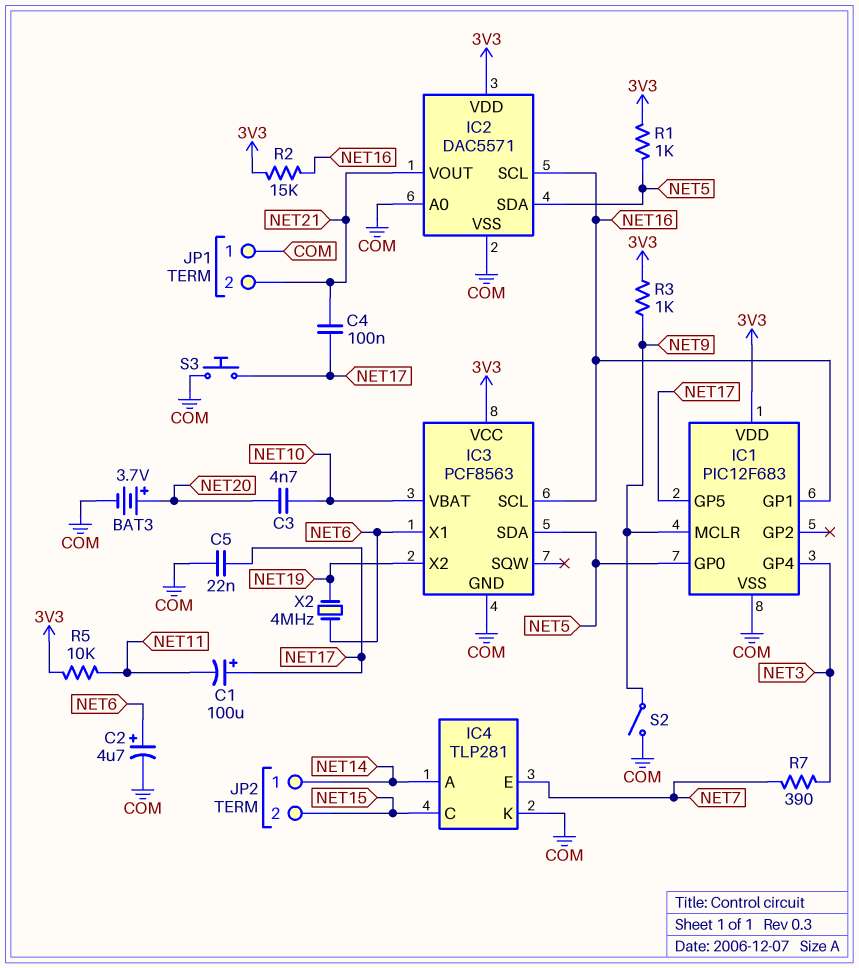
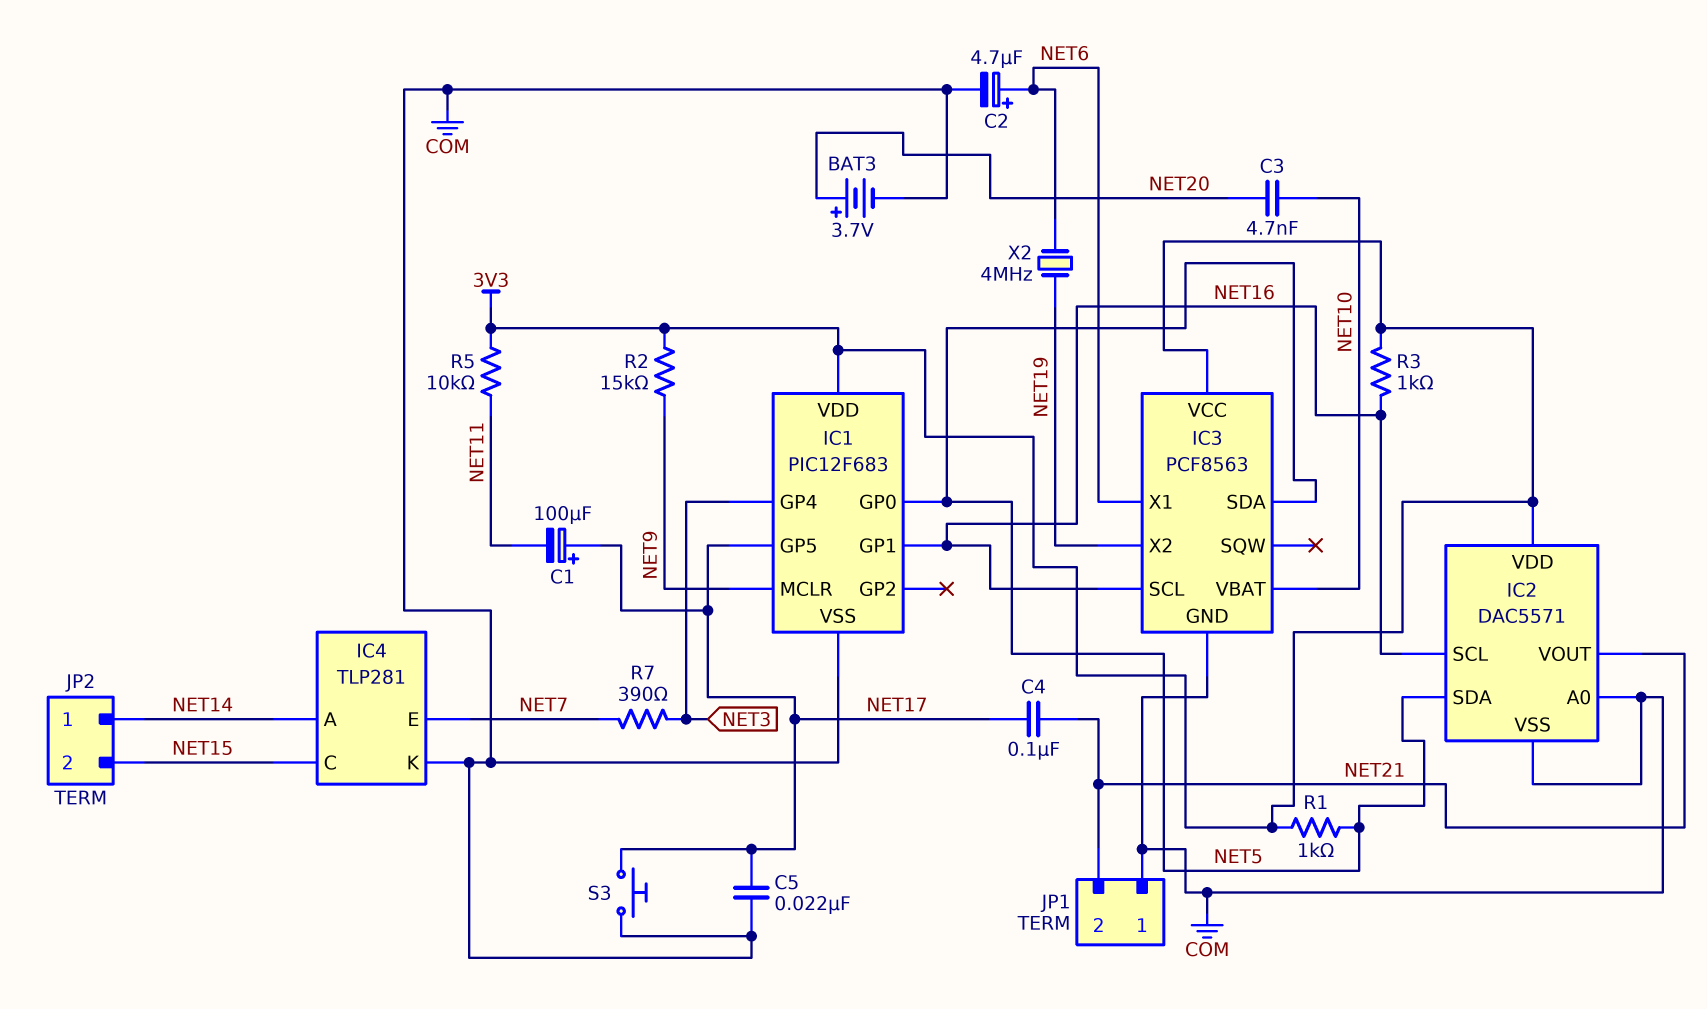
R2: 15k (3V3, NET16) -> 15k (3V3, NET9)
R3: 1k (3V3, NET9) -> 1k (3V3, NET16)
S2: switch (COM, NET9) -> none

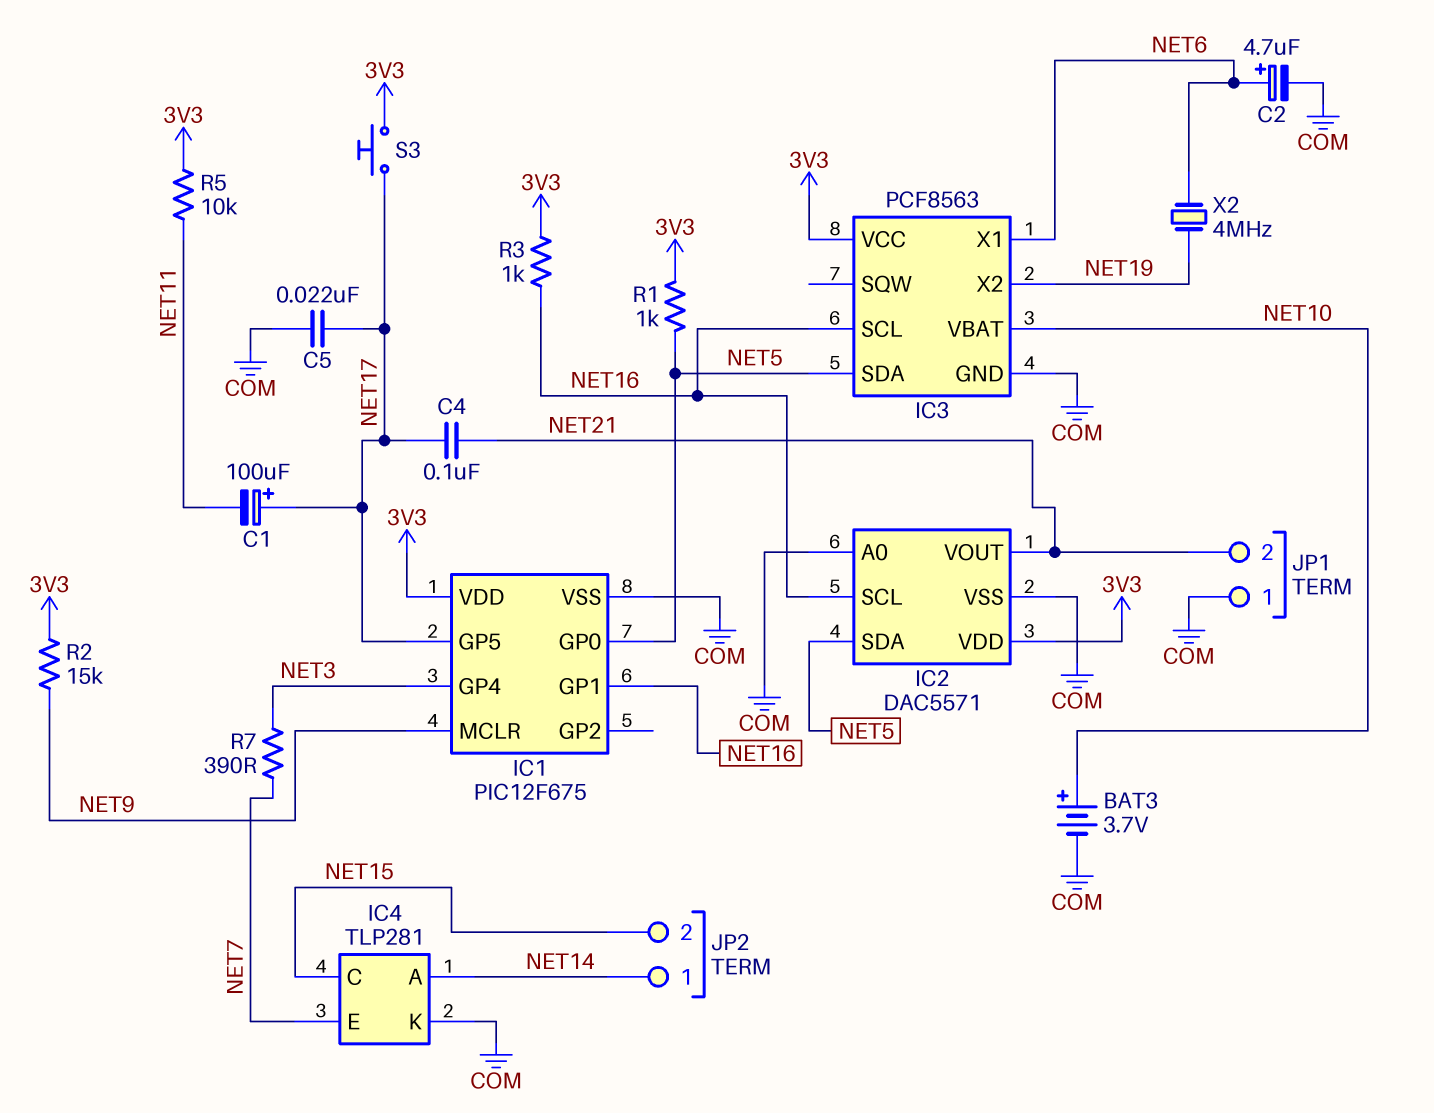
BAT3: 3.7V (plus NET20, minus COM) -> 3.7V (plus NET10, minus COM)
C3: 4.7nF (NET10, NET20) -> none
IC1: PIC12F683 -> PIC12F675
S3: button (COM, NET17) -> button (3V3, NET17)

